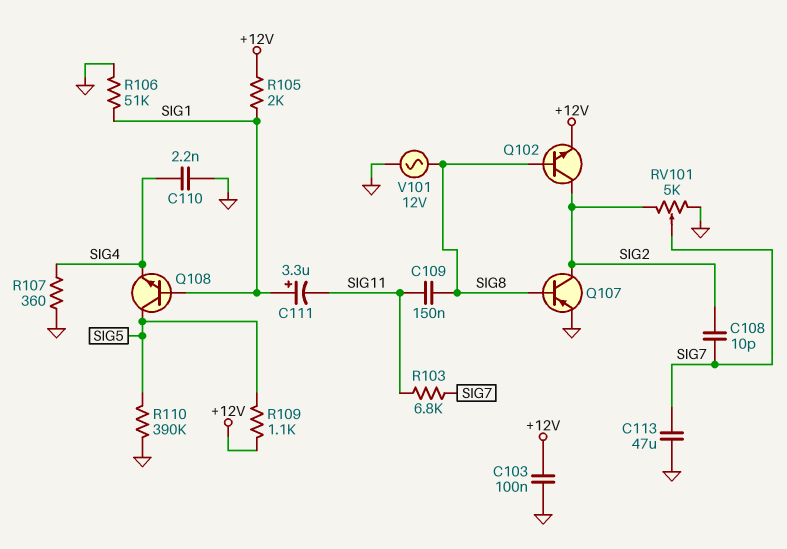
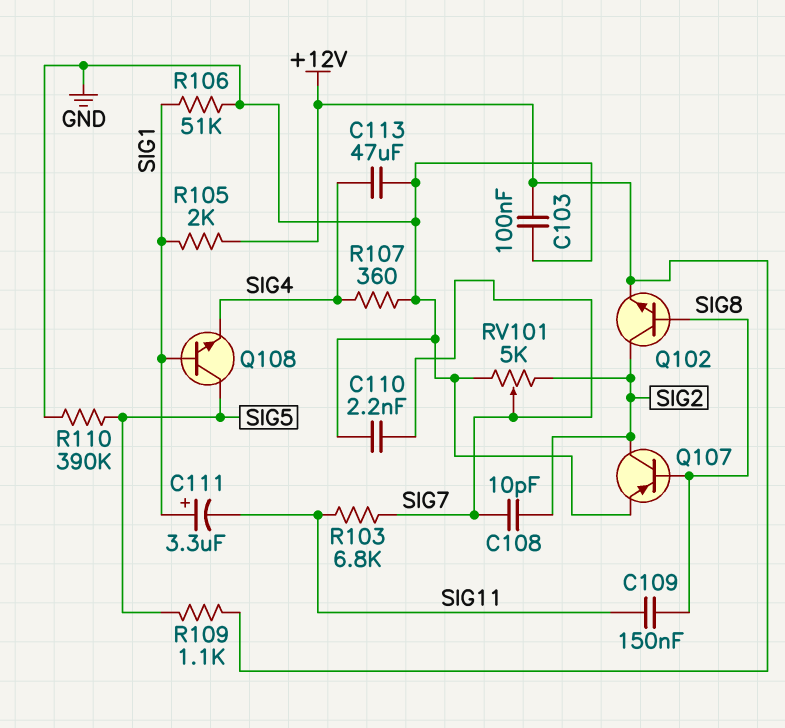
C110: 2.2nF (GND, SIG4) -> 2.2nF (GND, SIG7)
C113: 47uF (GND, SIG7) -> 47uF (GND, SIG4)
V101: AC 12V (GND, SIG8) -> none

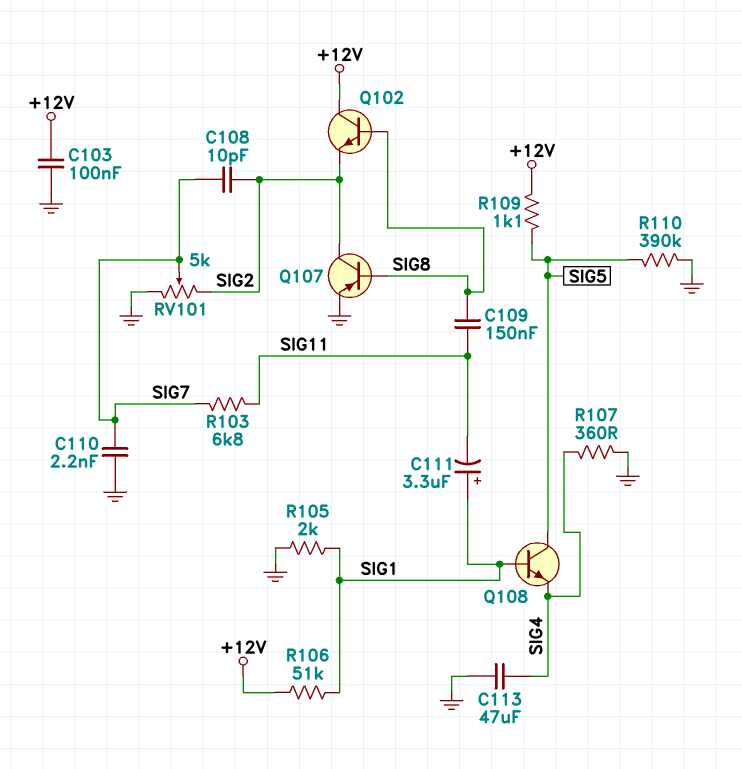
Q102: NPN (B SIG8, C SIG2, E +12V) -> NPN (B SIG8, C +12V, E SIG2)
R105: 2k (+12V, SIG1) -> 2k (GND, SIG1)
R106: 51k (GND, SIG1) -> 51k (+12V, SIG1)

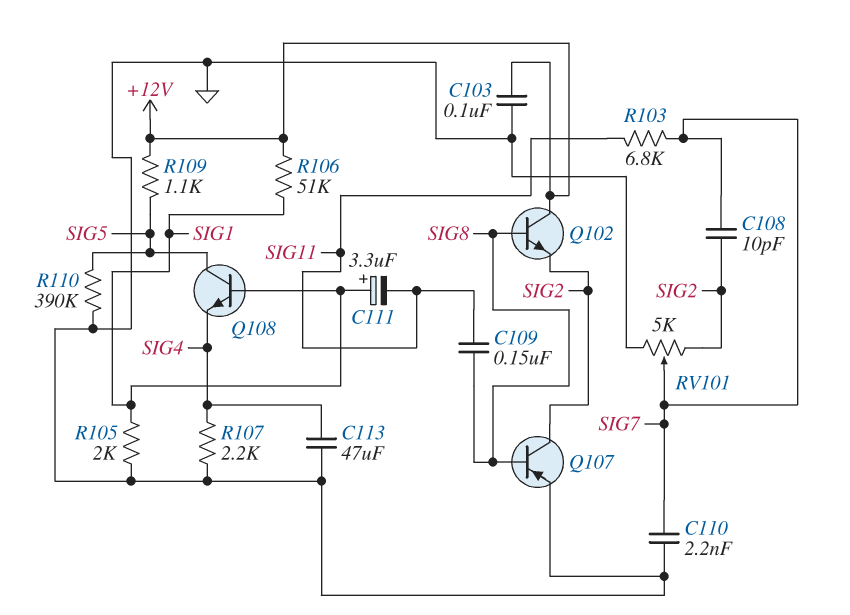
R107: 360 (GND, SIG4) -> 2.2k (GND, SIG4)

